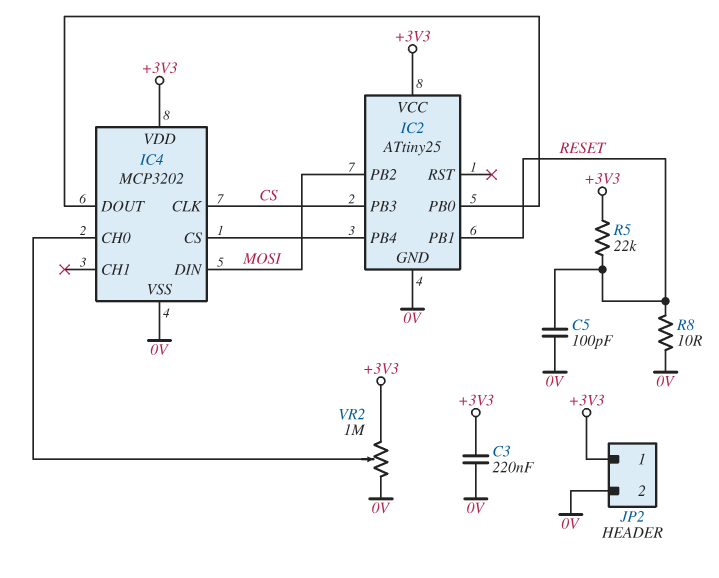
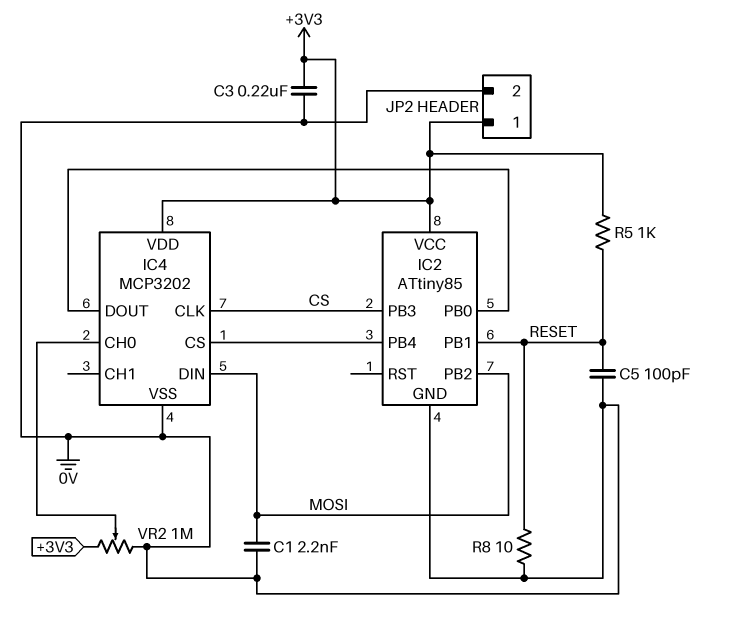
C1: none -> 2.2nF (0V, MOSI)
IC2: ATtiny25 -> ATtiny85
R5: 22k (+3V3, RESET) -> 1k (+3V3, RESET)

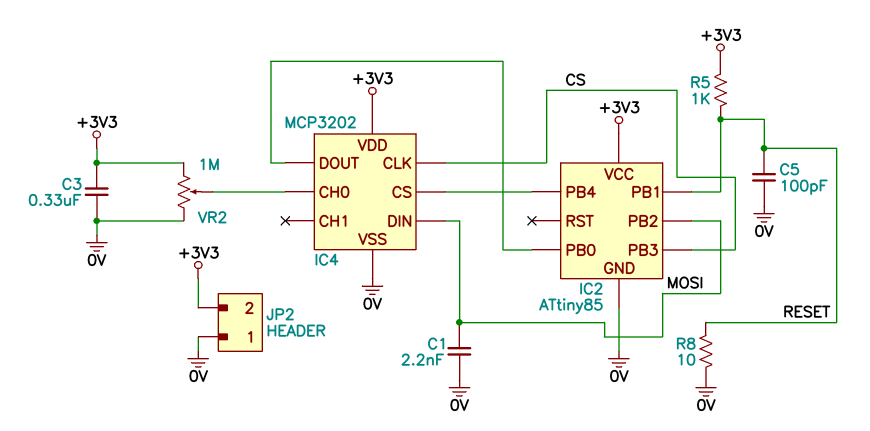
C3: 220nF (+3V3, 0V) -> 330nF (+3V3, 0V)
JP2 pin 1: +3V3 -> 0V
JP2 pin 2: 0V -> +3V3

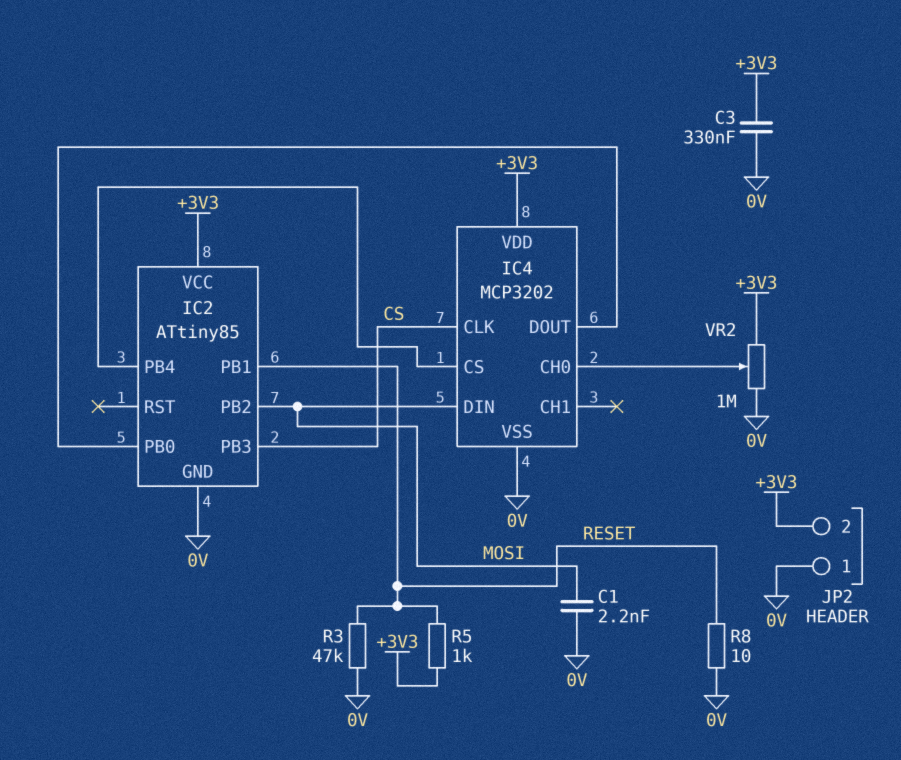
C5: 100pF (0V, RESET) -> none
R3: none -> 47k (0V, RESET)

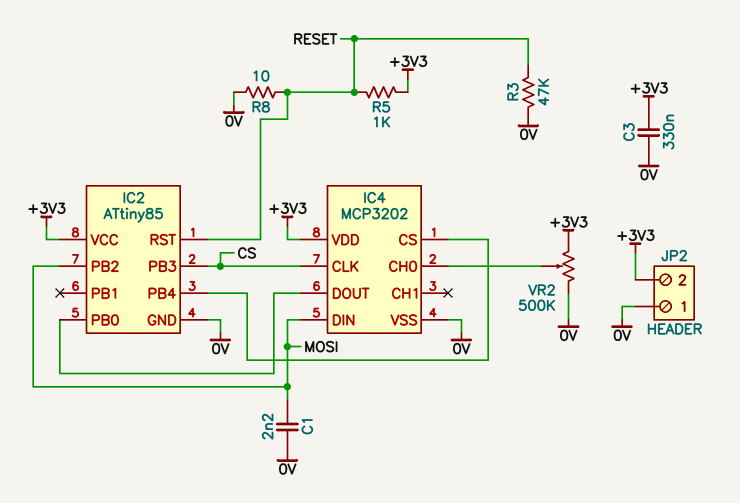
IC2 pin PB1: RESET -> none
IC2 pin RST: none -> RESET
VR2: 1M (+3V3, 0V, wiper IC4/CH0) -> 500k (+3V3, 0V, wiper IC4/CH0)

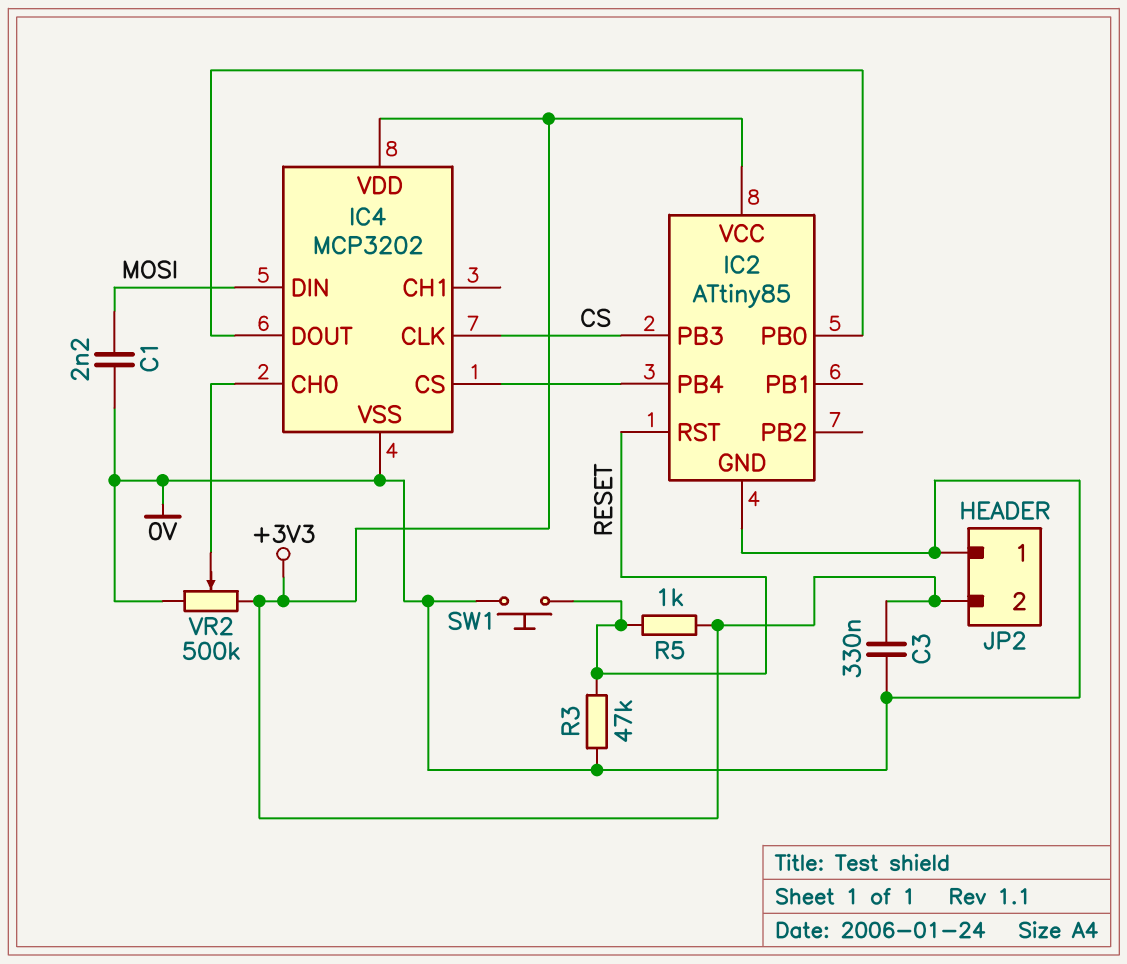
IC2 pin PB2: MOSI -> none
R8: 10 (0V, RESET) -> none
SW1: none -> button (0V, RESET)

